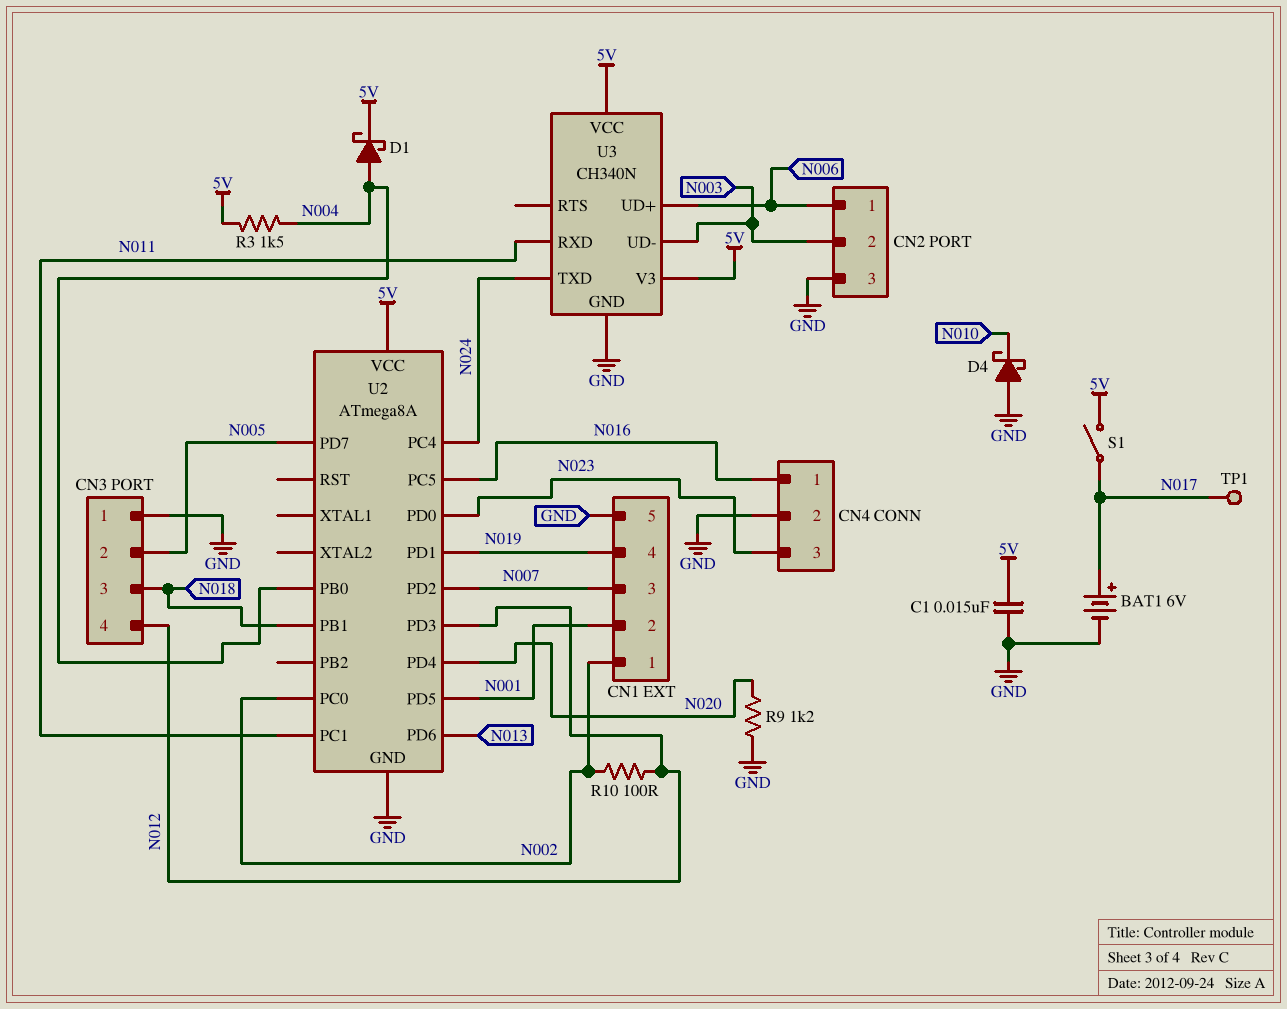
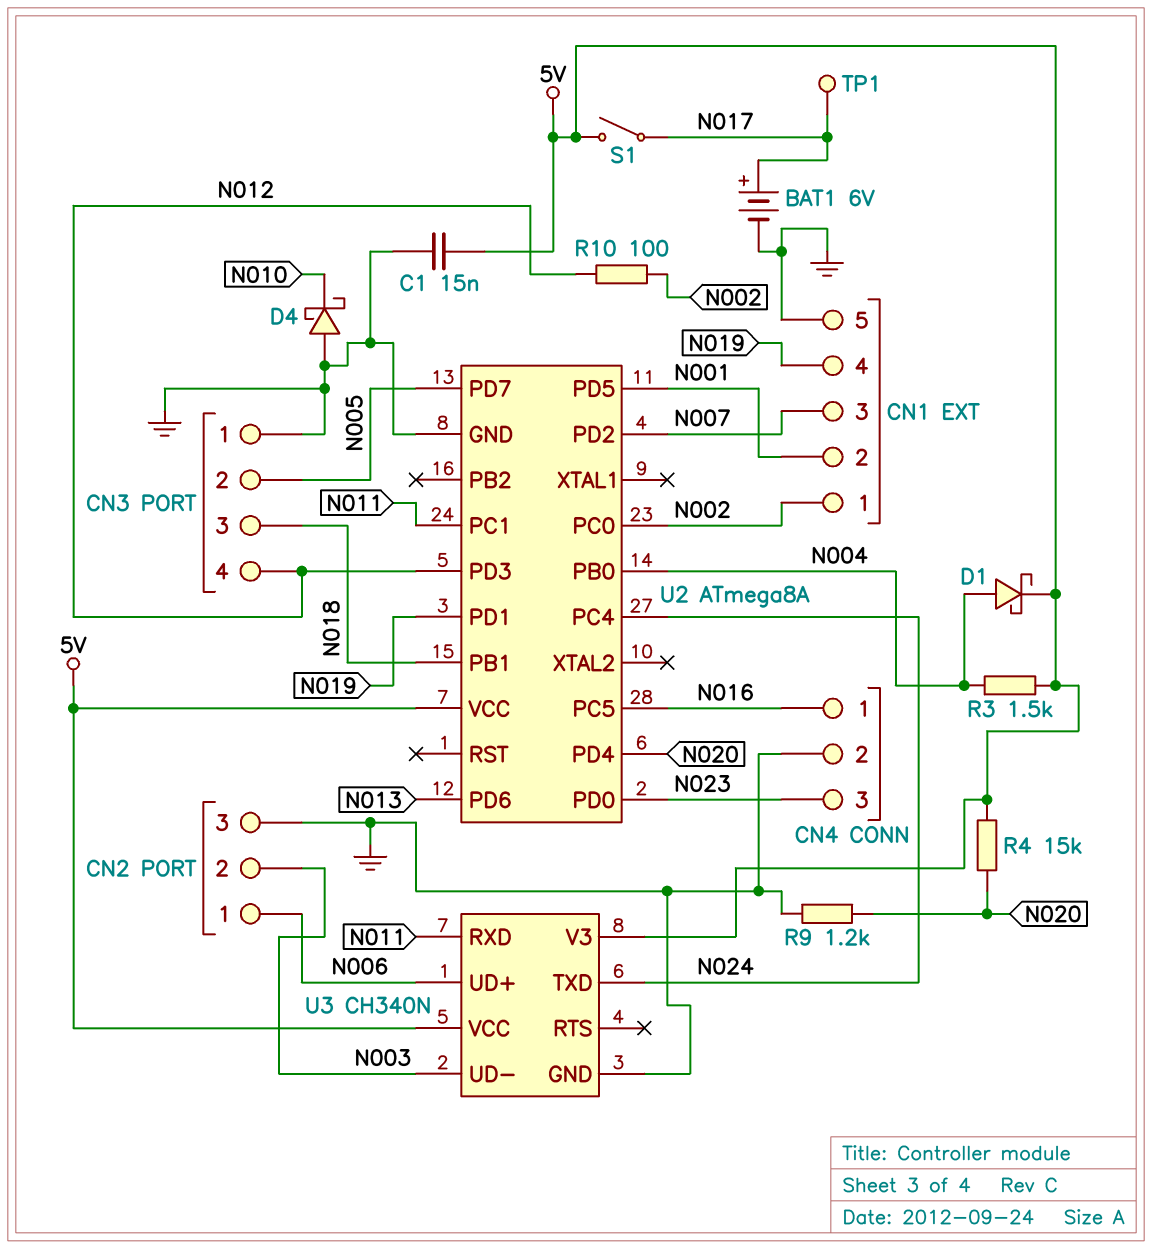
R4: none -> 15k (5V, N020)

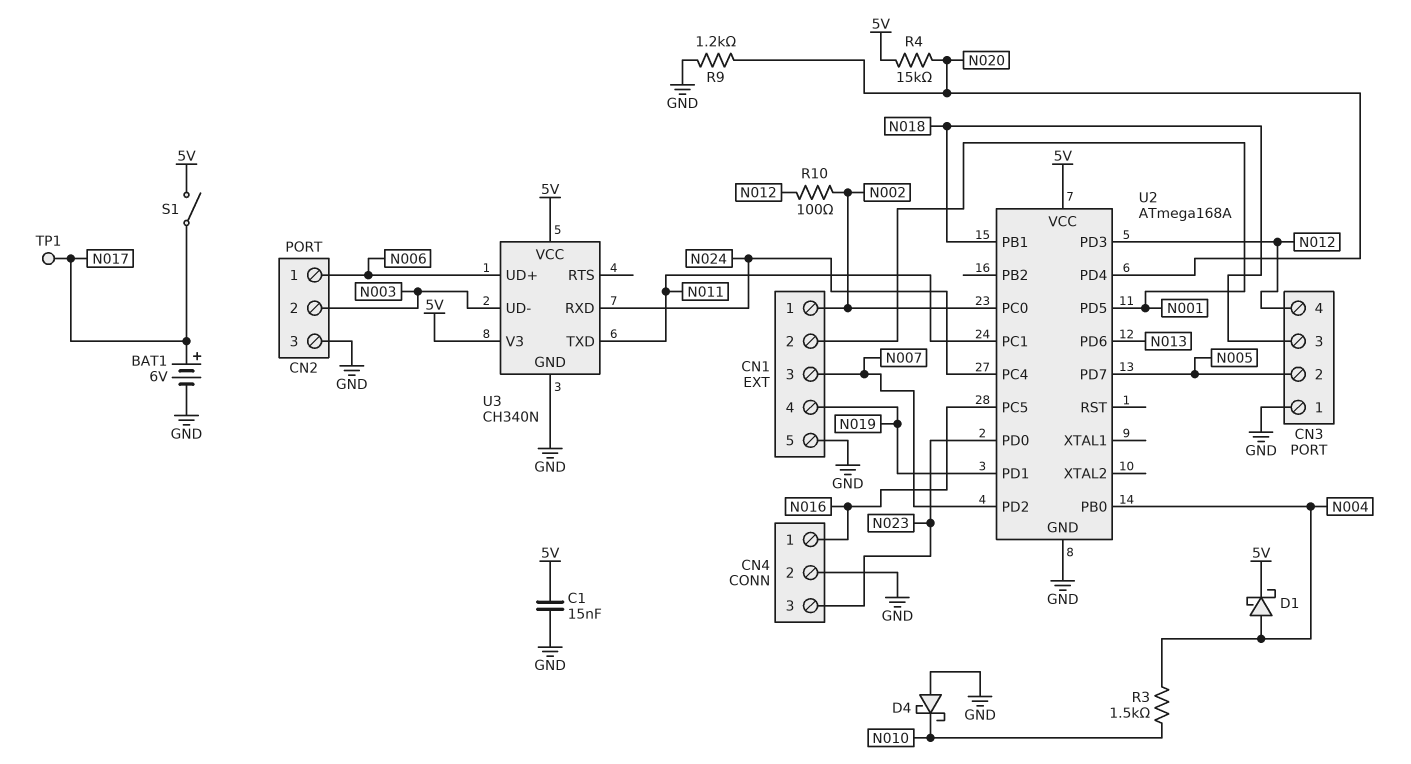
R3: 1.5k (5V, N004) -> 1.5k (N004, N010)
U2: ATmega8A -> ATmega168A
U3 pin RXD: N011 -> N024
U3 pin TXD: N024 -> N011

